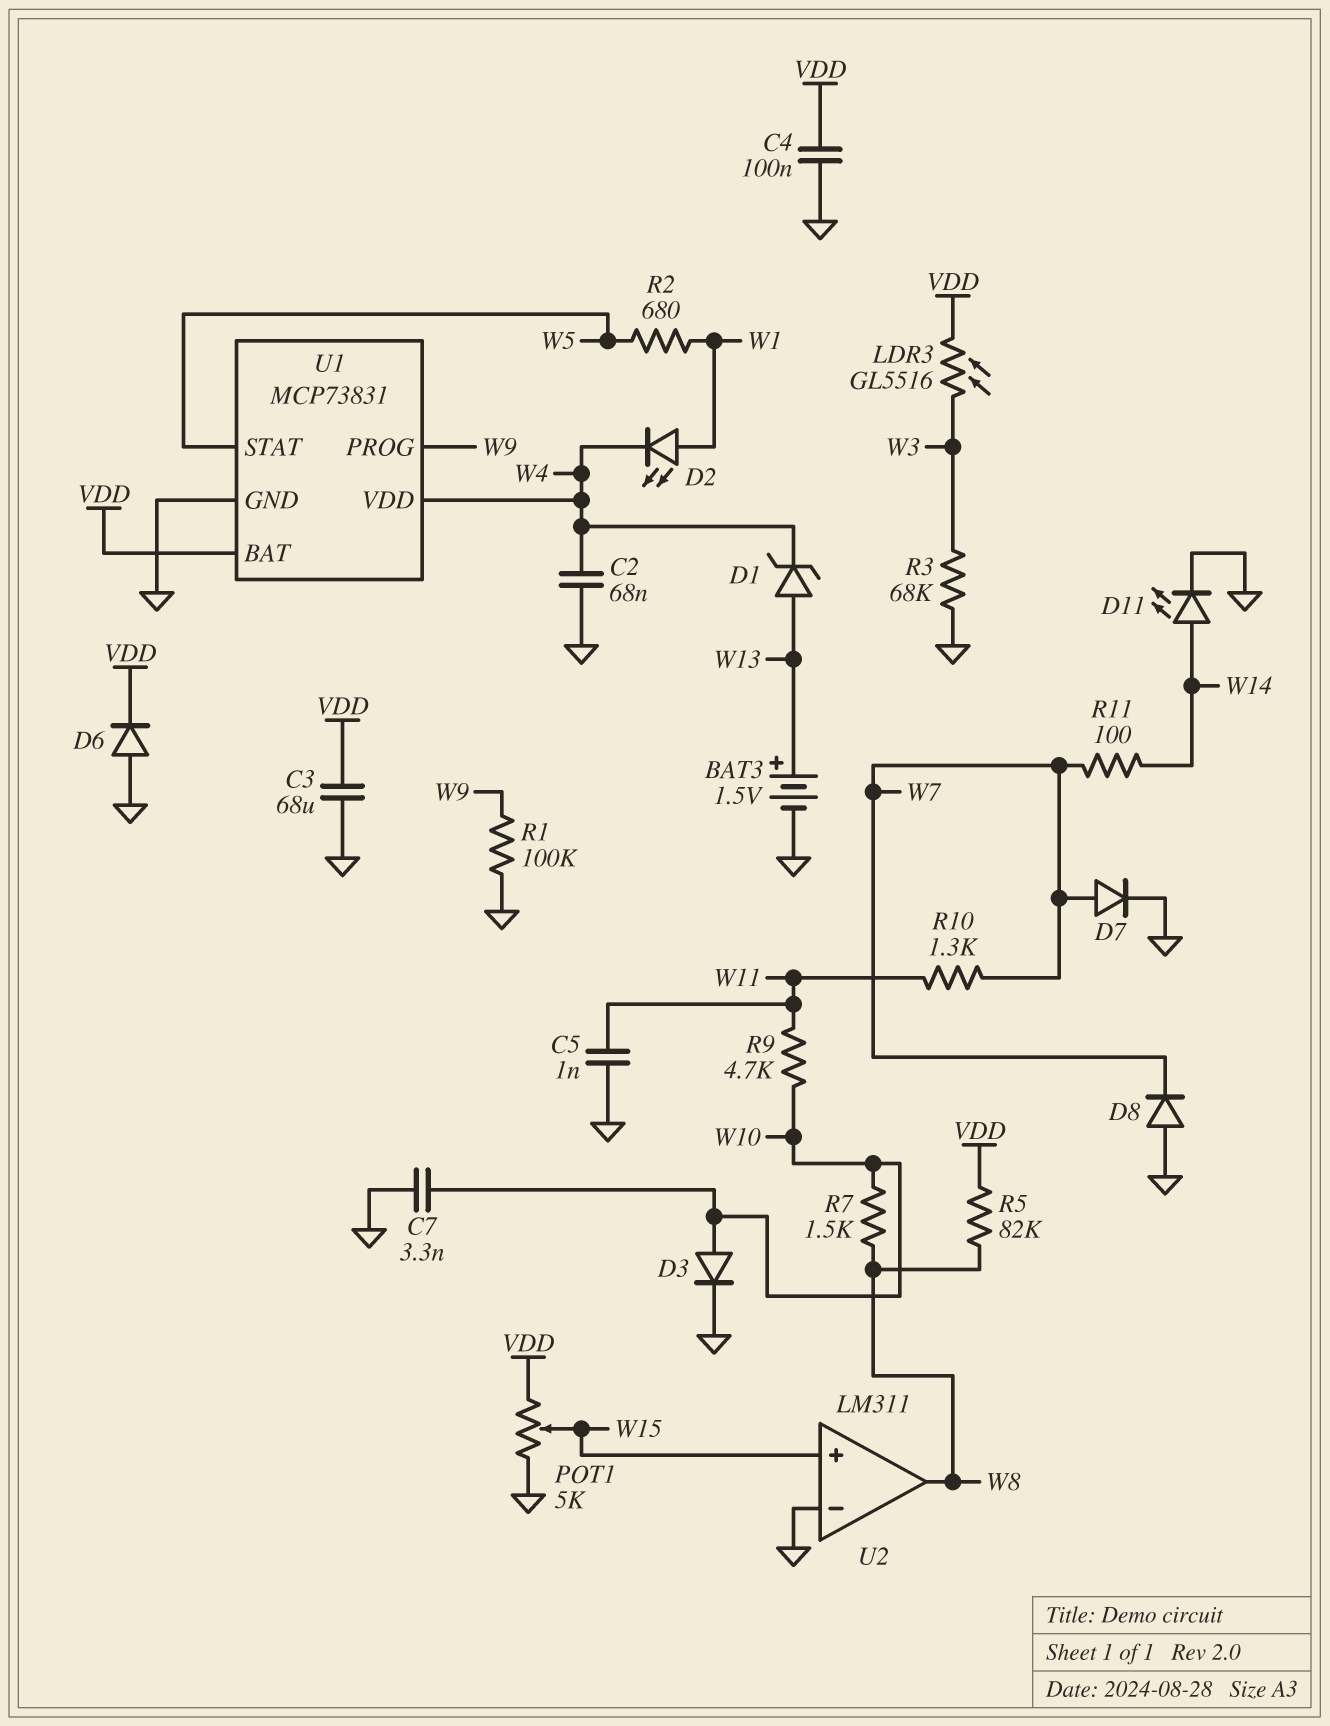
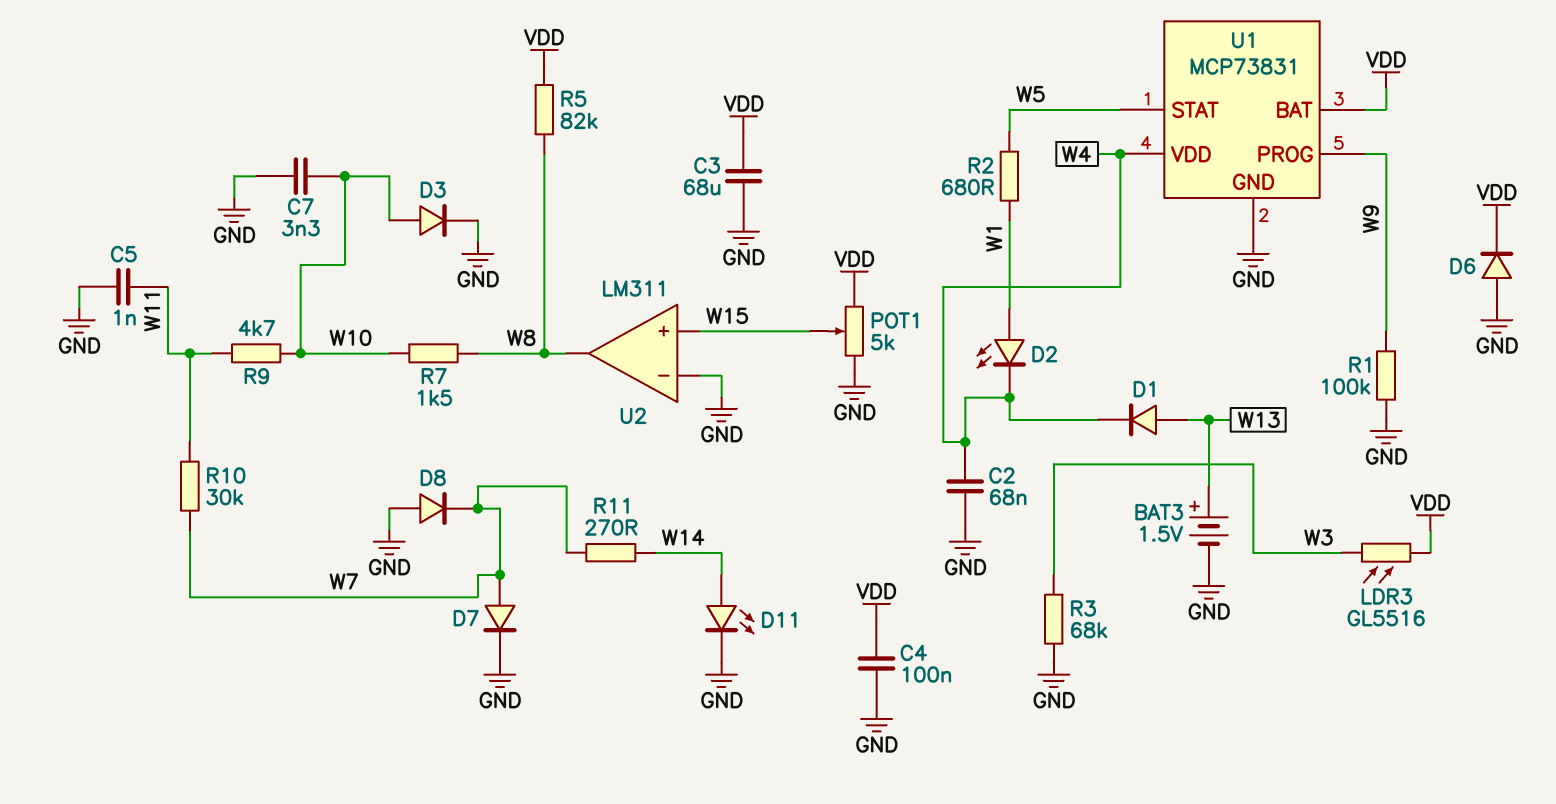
D1: zener (A W13, K W4) -> diode (A W13, K W4)
R10: 1.3k (W7, W11) -> 30k (W7, W11)
R11: 100 (W7, W14) -> 270 (W7, W14)

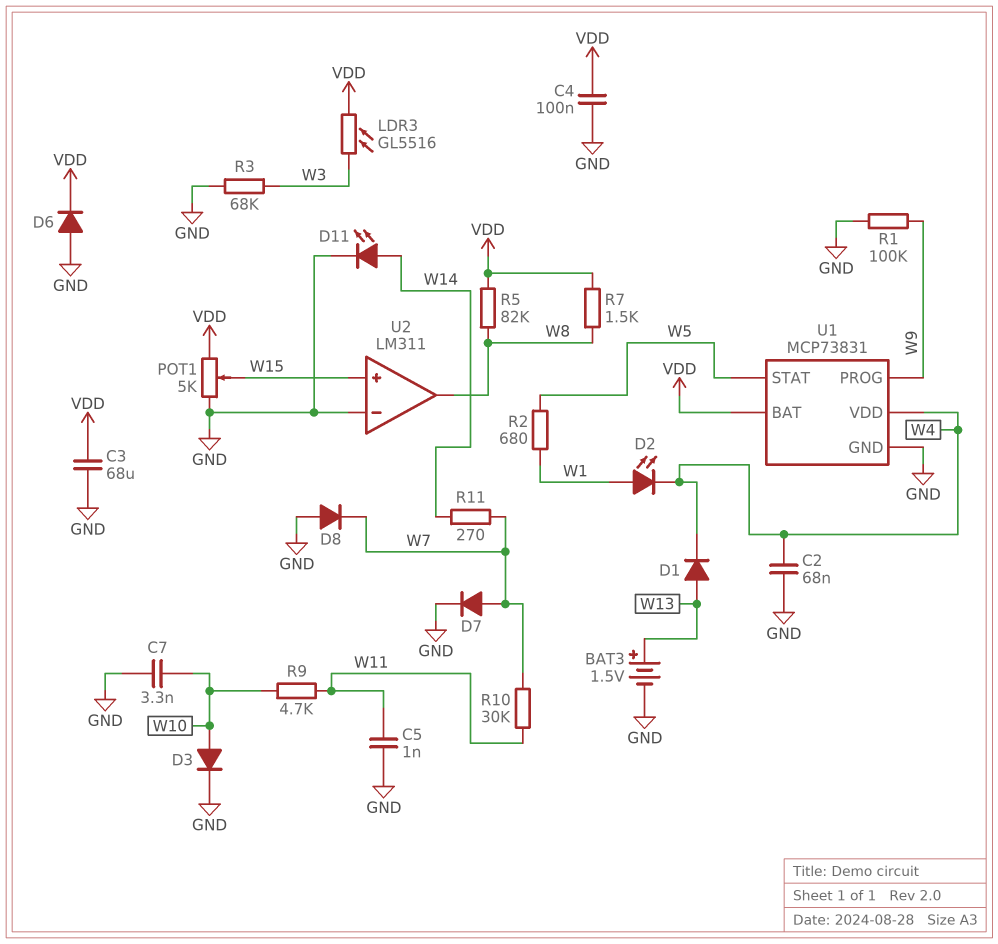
R7: 1.5k (W8, W10) -> 1.5k (VDD, W8)

